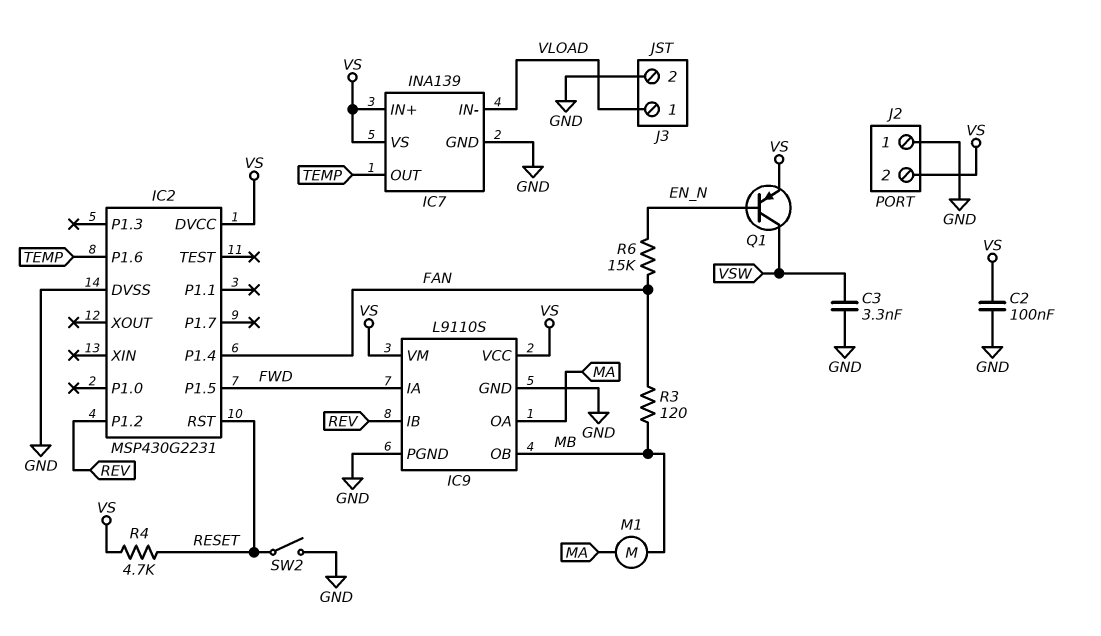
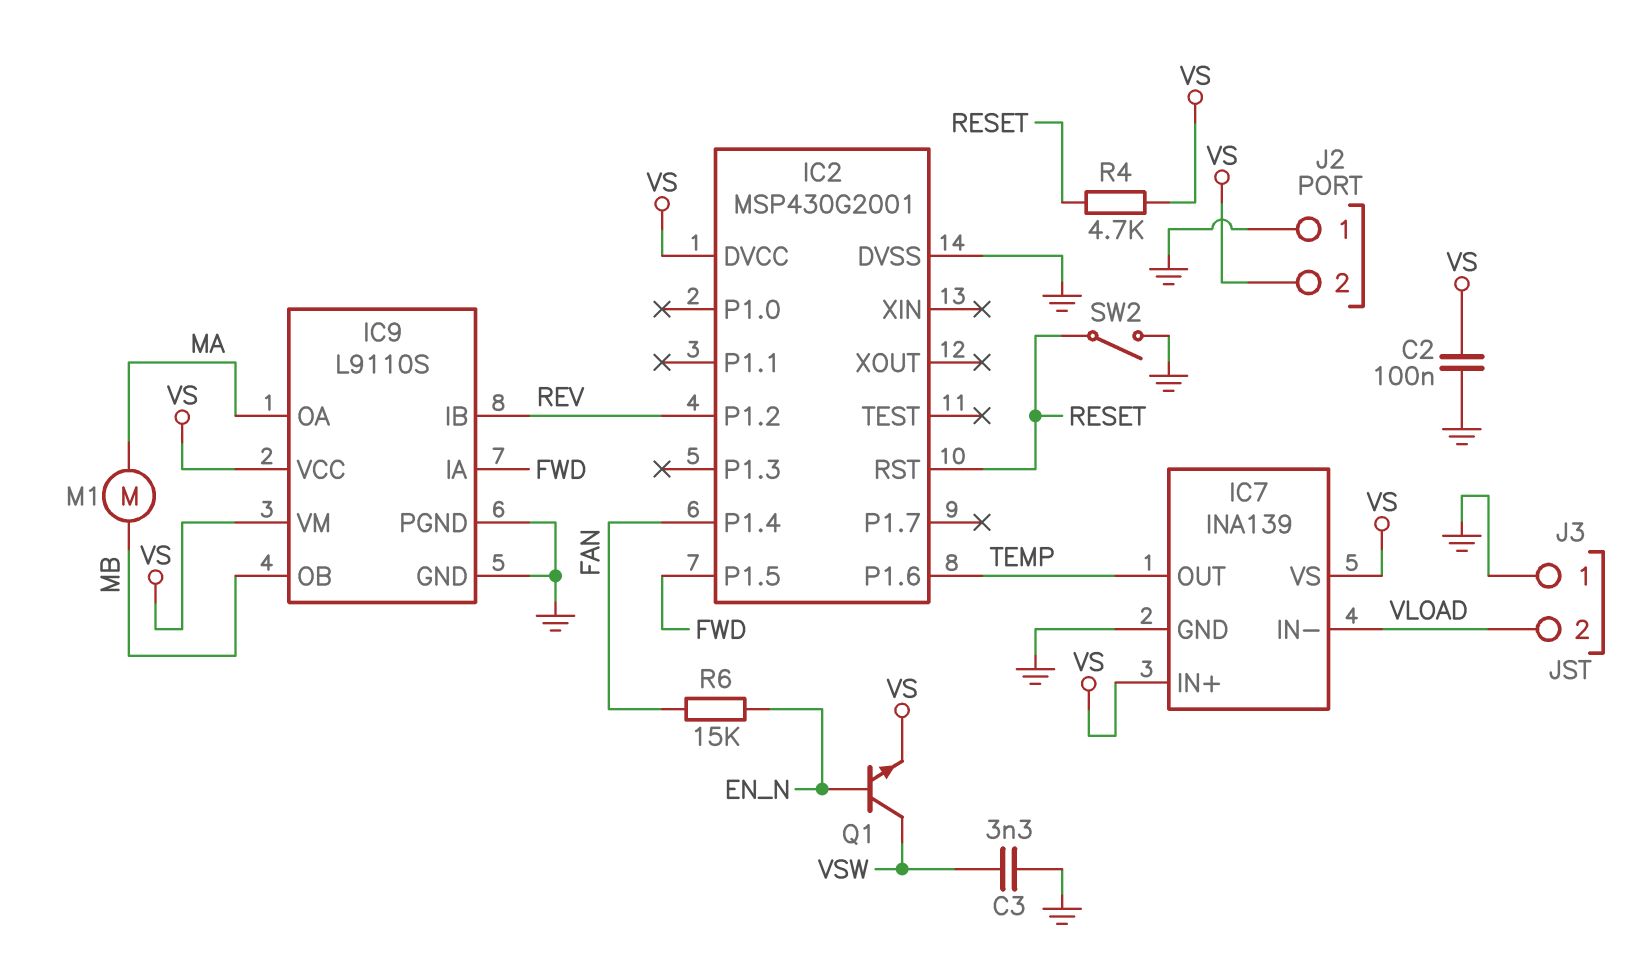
IC2: MSP430G2231 -> MSP430G2001
J3 pin 1: VLOAD -> GND
J3 pin 2: GND -> VLOAD
Q1: PNP (B EN_N, C VSW, E VS) -> NPN (B EN_N, C VSW, E VS)
R3: 120 (FAN, MB) -> none

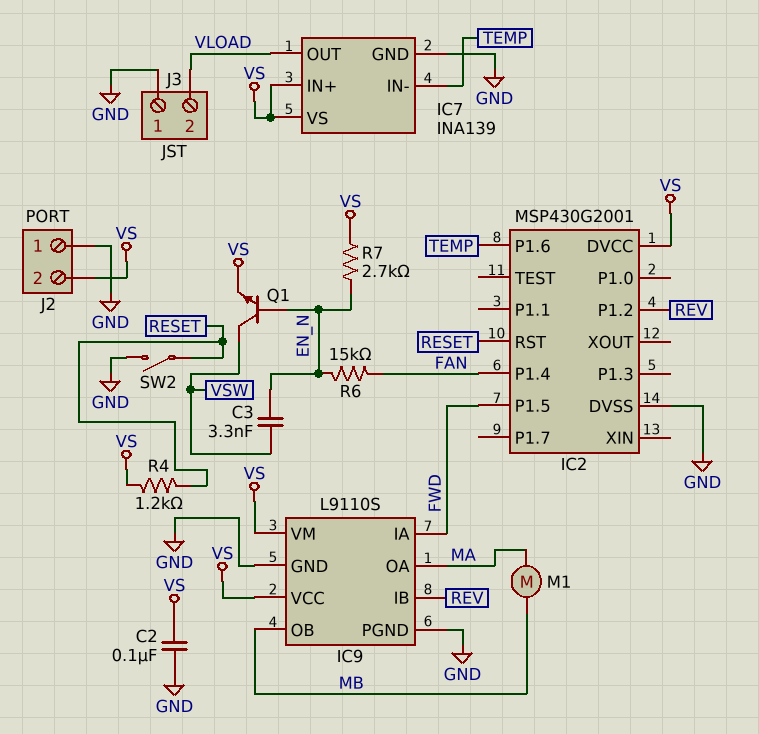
C3: 3.3nF (GND, VSW) -> 3.3nF (EN_N, VSW)
IC7 pin IN-: VLOAD -> TEMP
IC7 pin OUT: TEMP -> VLOAD
R4: 4.7k (RESET, VS) -> 1.2k (RESET, VS)
R7: none -> 2.7k (EN_N, VS)

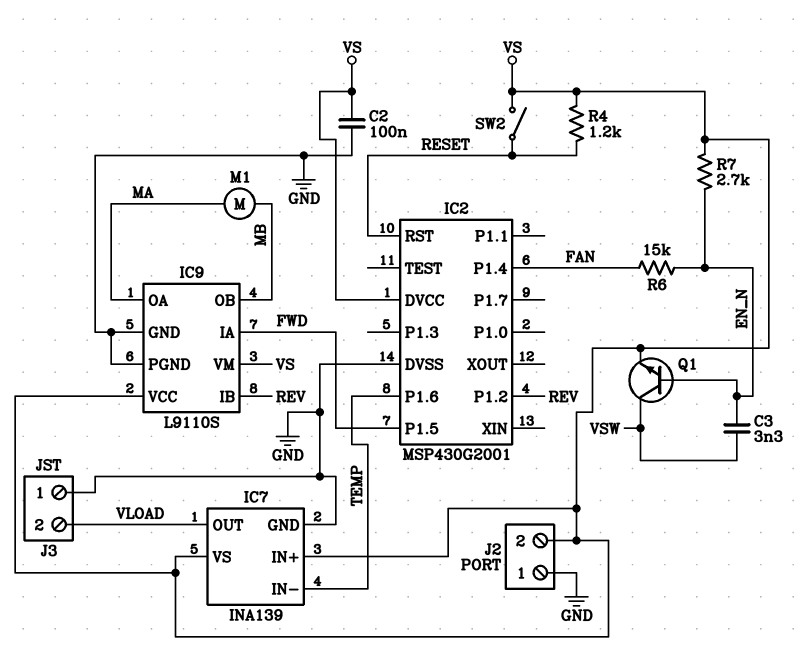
SW2: switch (GND, RESET) -> switch (RESET, VS)

